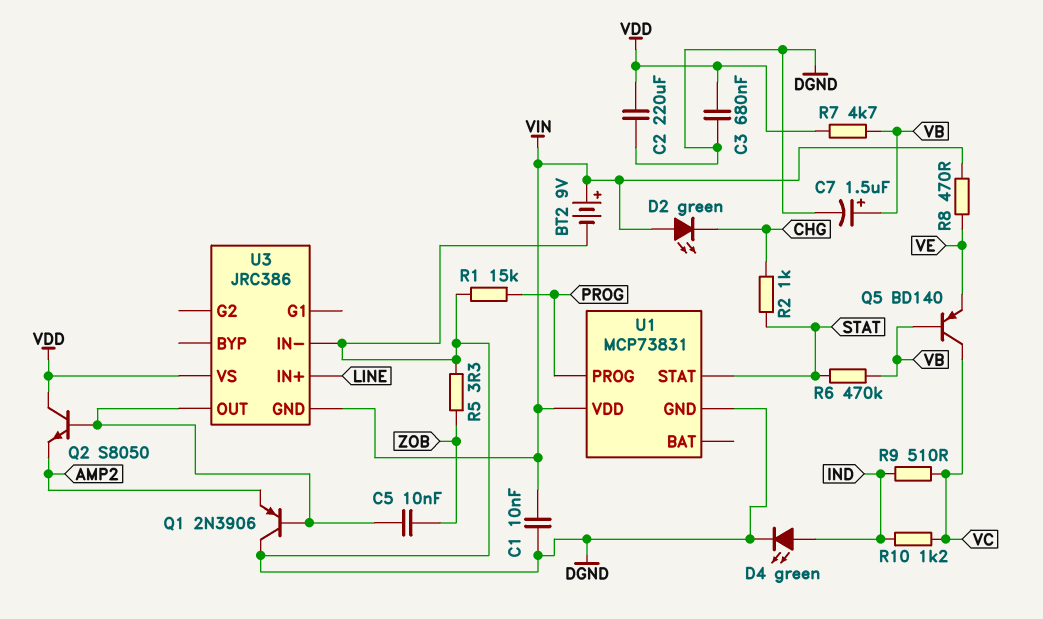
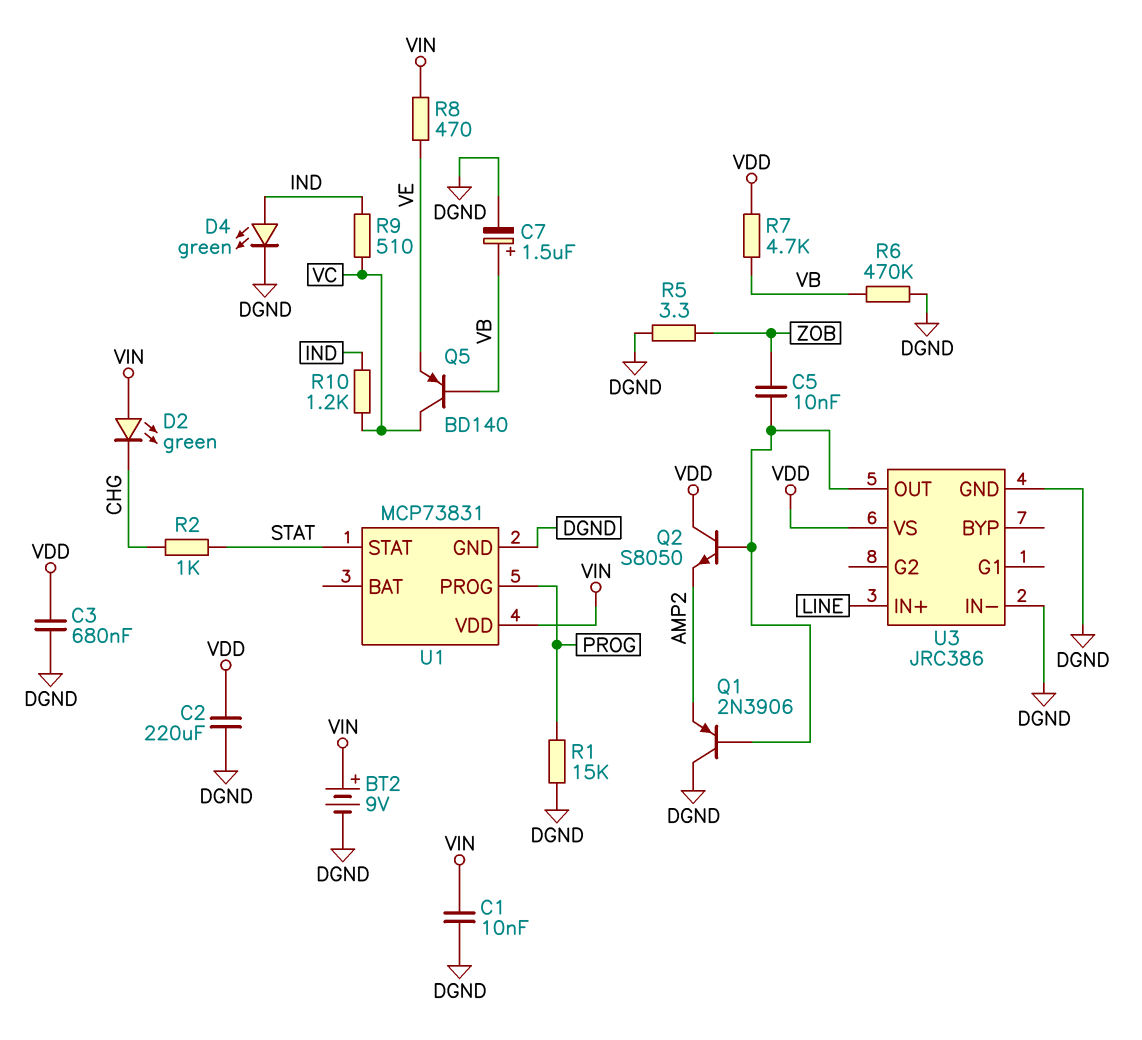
R6: 470k (STAT, VB) -> 470k (DGND, VB)
U3 pin GND: VIN -> DGND

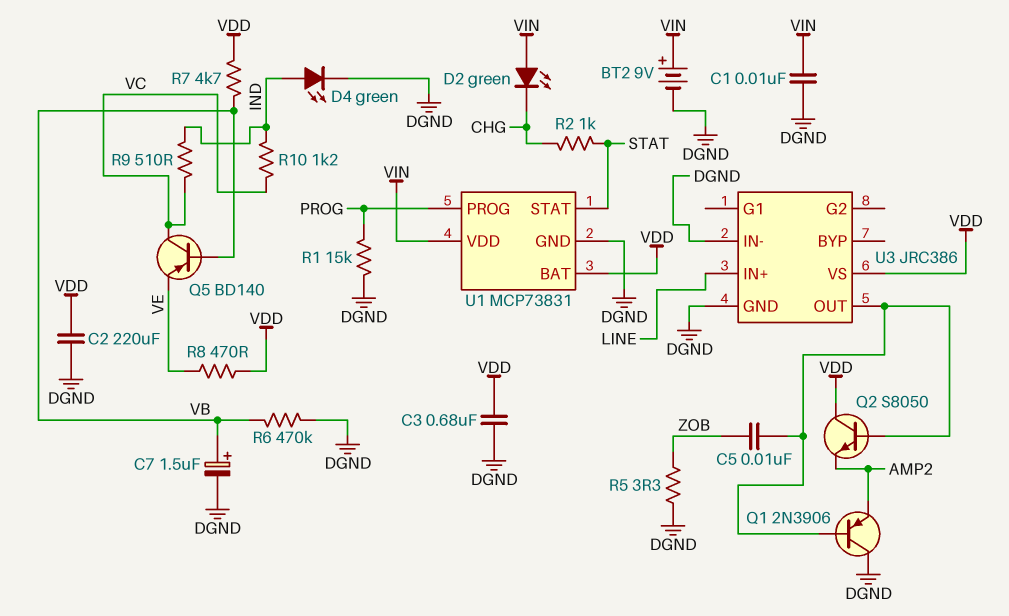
R8: 470 (VE, VIN) -> 470 (VDD, VE)
U1 pin BAT: none -> VDD

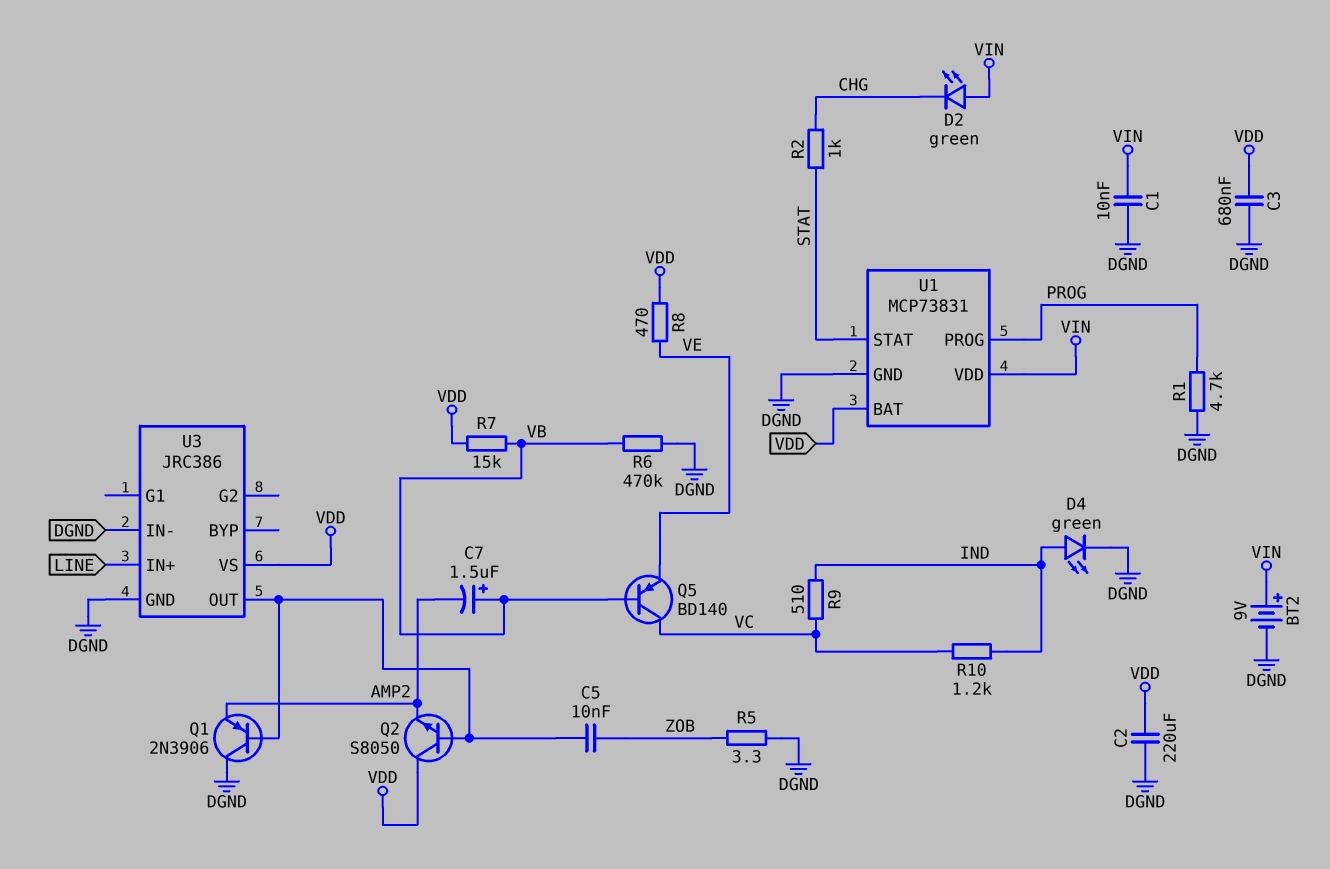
C7: 1.5uF (plus VB, minus DGND) -> 1.5uF (plus VB, minus AMP2)
R1: 15k (DGND, PROG) -> 4.7k (DGND, PROG)
R7: 4.7k (VB, VDD) -> 15k (VB, VDD)

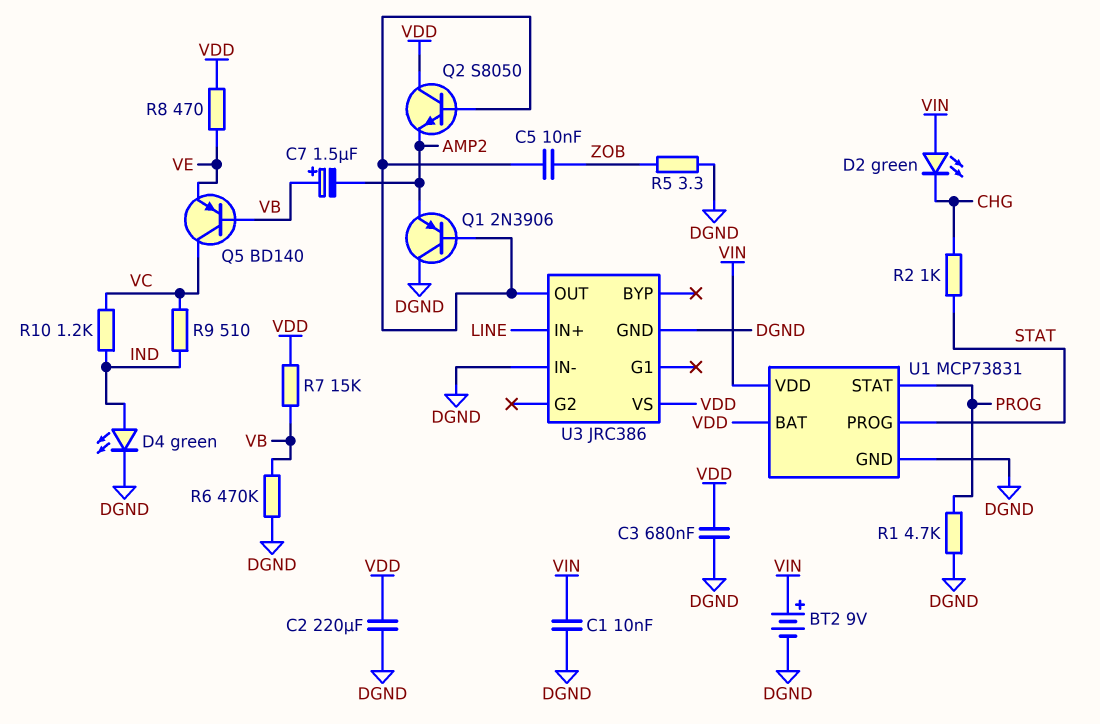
U1 pin PROG: PROG -> STAT
U1 pin STAT: STAT -> PROG

